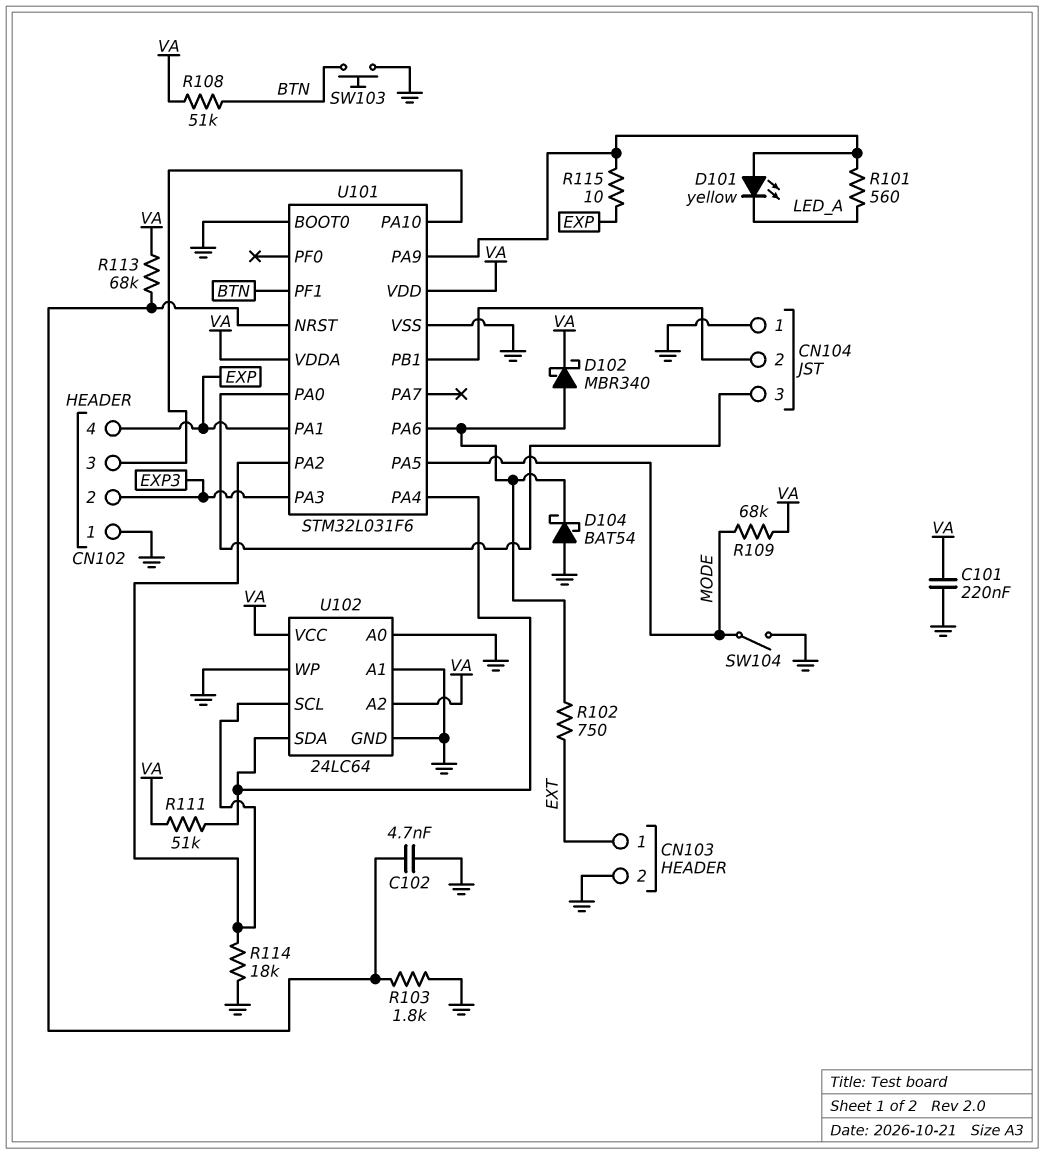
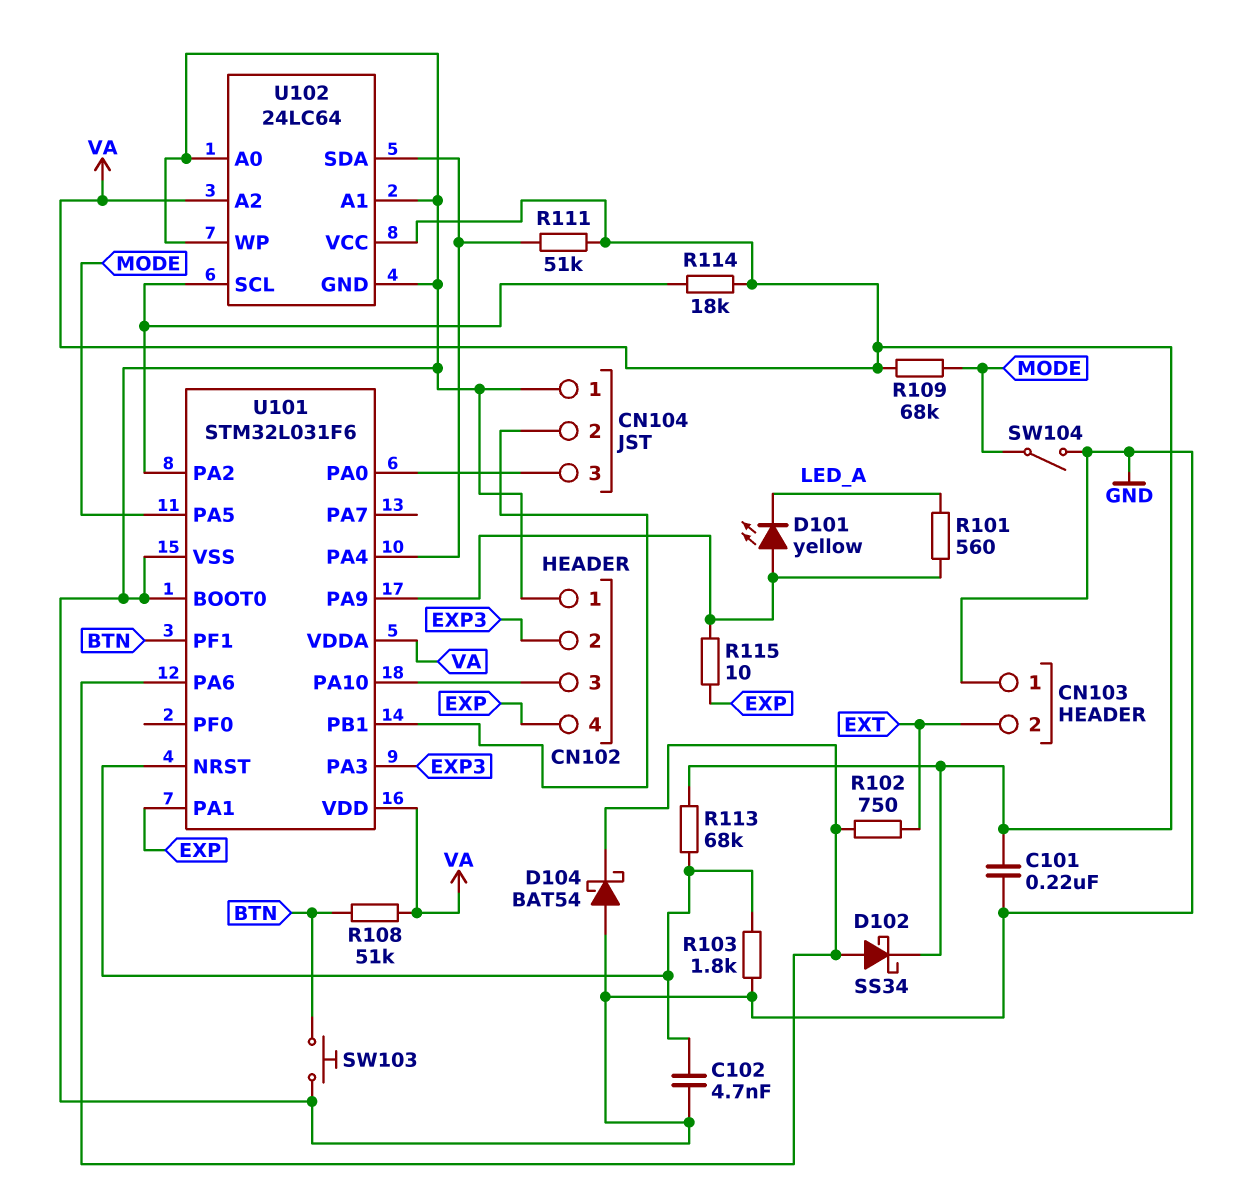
CN103 pin 1: EXT -> GND
CN103 pin 2: GND -> EXT
D102: schottky MBR340 (A U101/PA6, K VA) -> schottky SS34 (A U101/PA6, K VA)
R114: 18k (GND, U101/PA2) -> 18k (U101/PA2, VA)

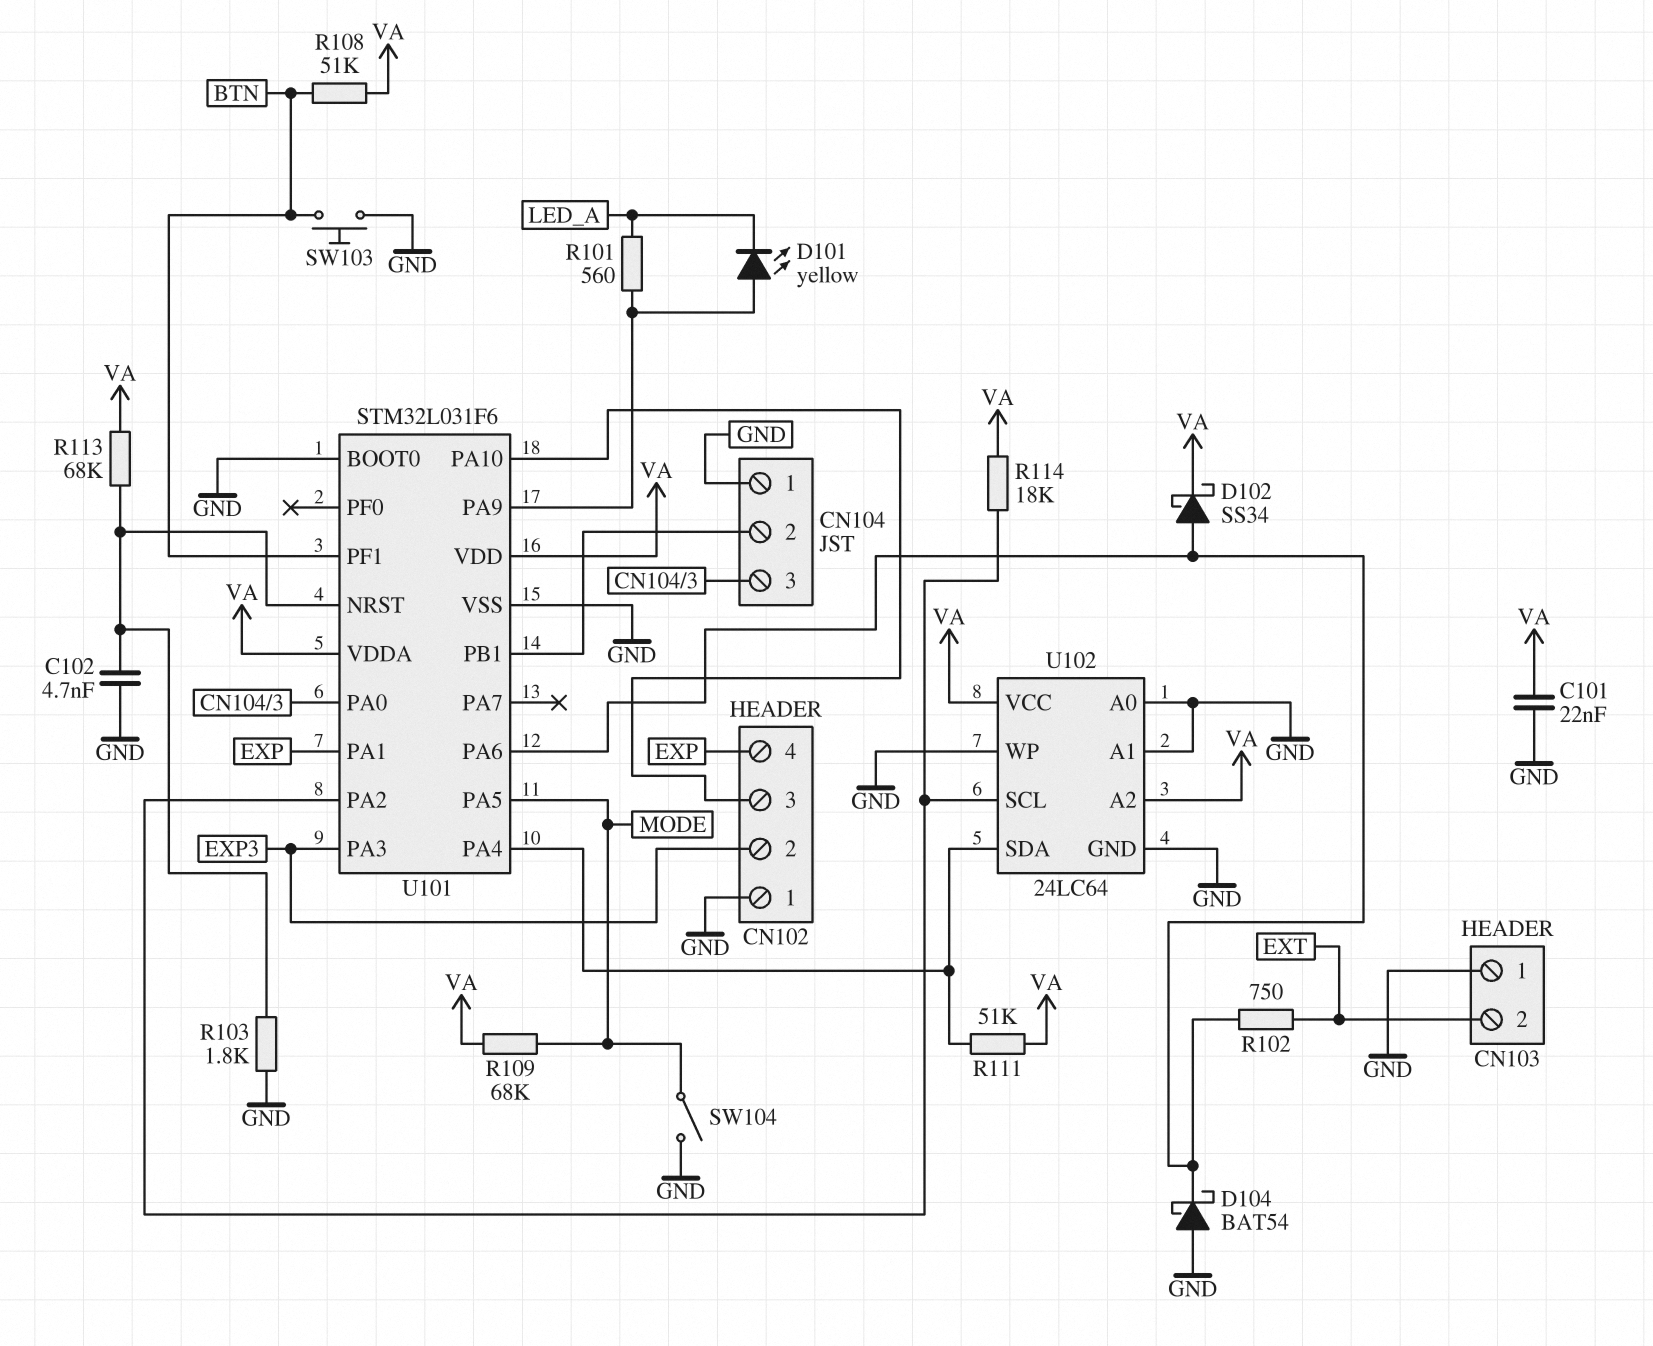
C101: 220nF (GND, VA) -> 22nF (GND, VA)
R115: 10 (EXP, U101/PA9) -> none

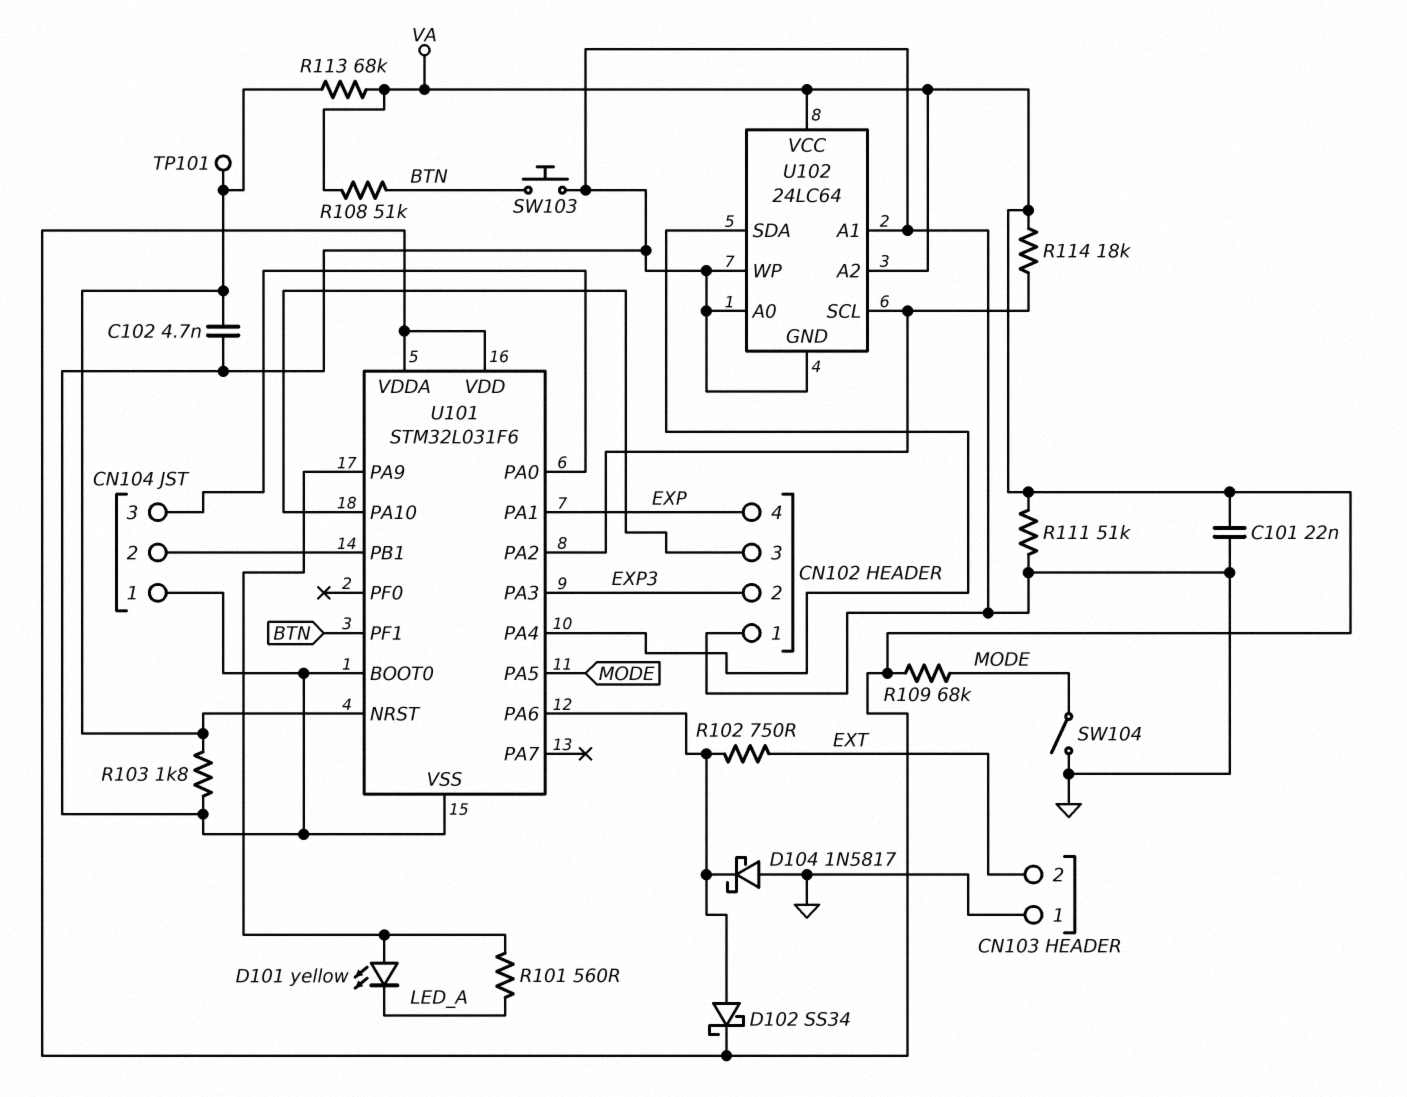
D104: schottky BAT54 (A GND, K U101/PA6) -> schottky 1N5817 (A GND, K U101/PA6)
R111: 51k (U101/PA4, VA) -> 51k (GND, VA)
TP101: none -> test point (U101/NRST)

